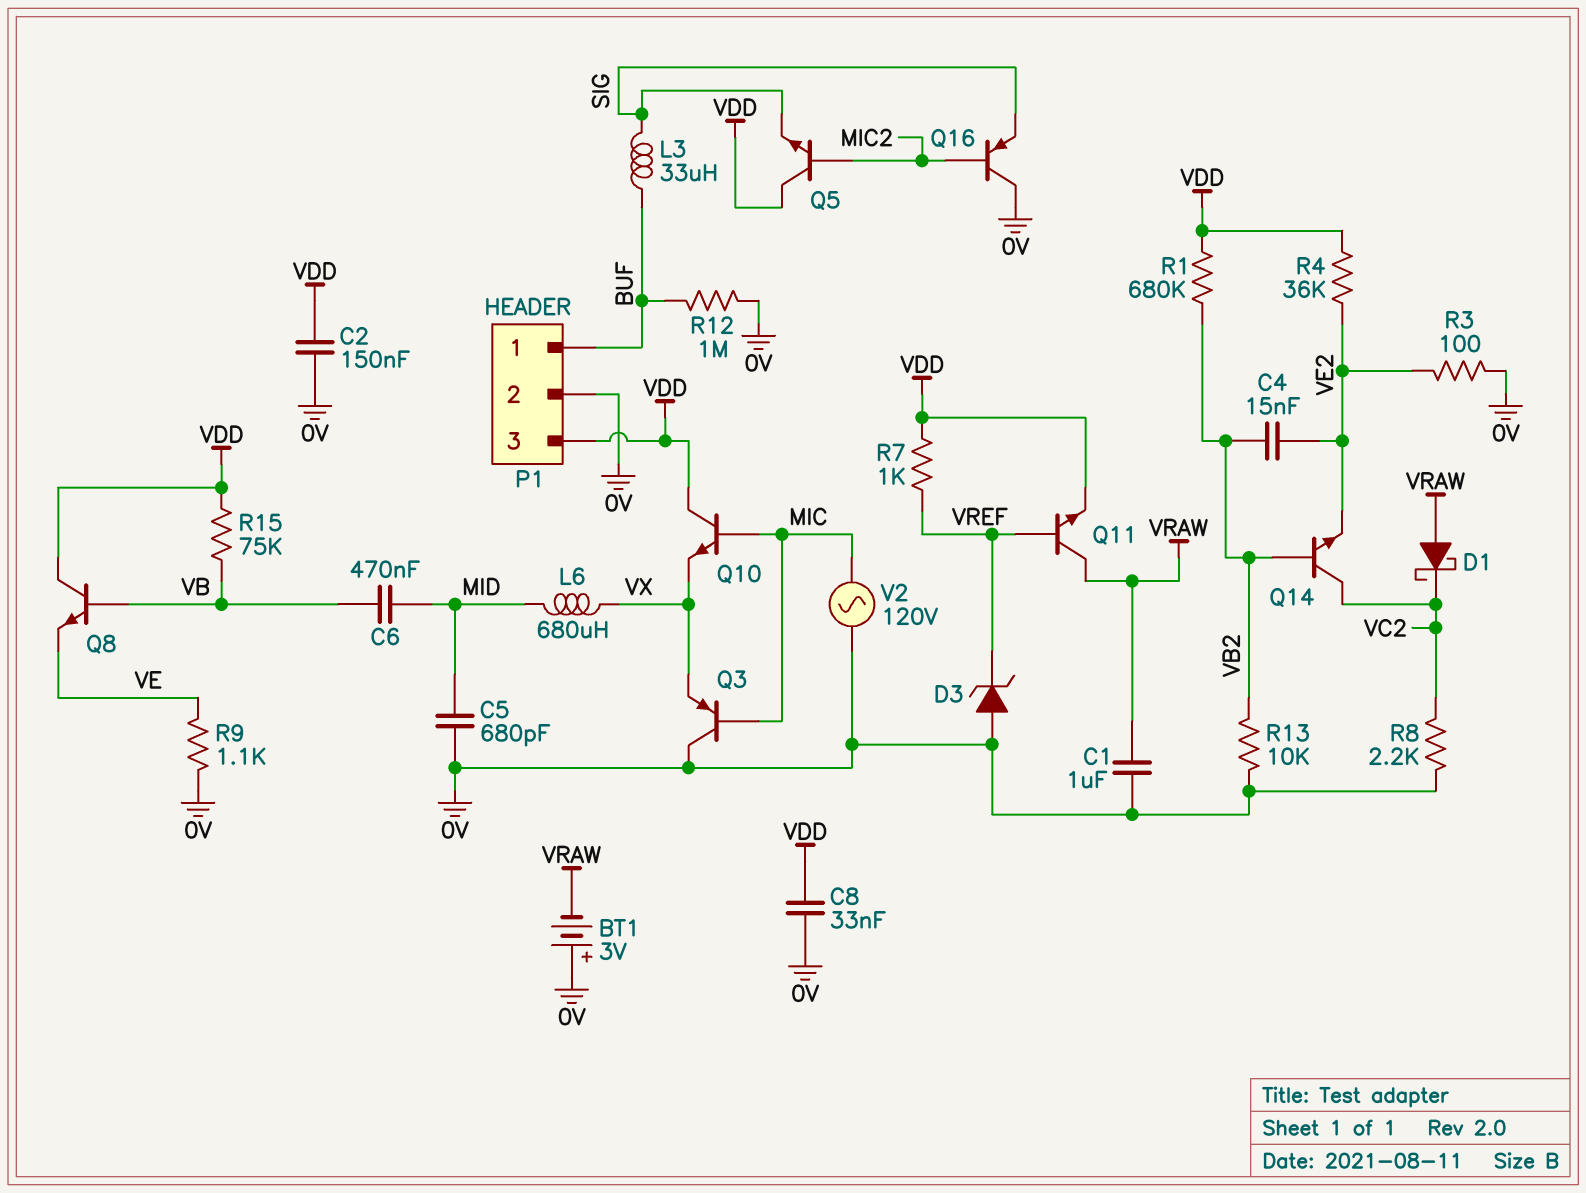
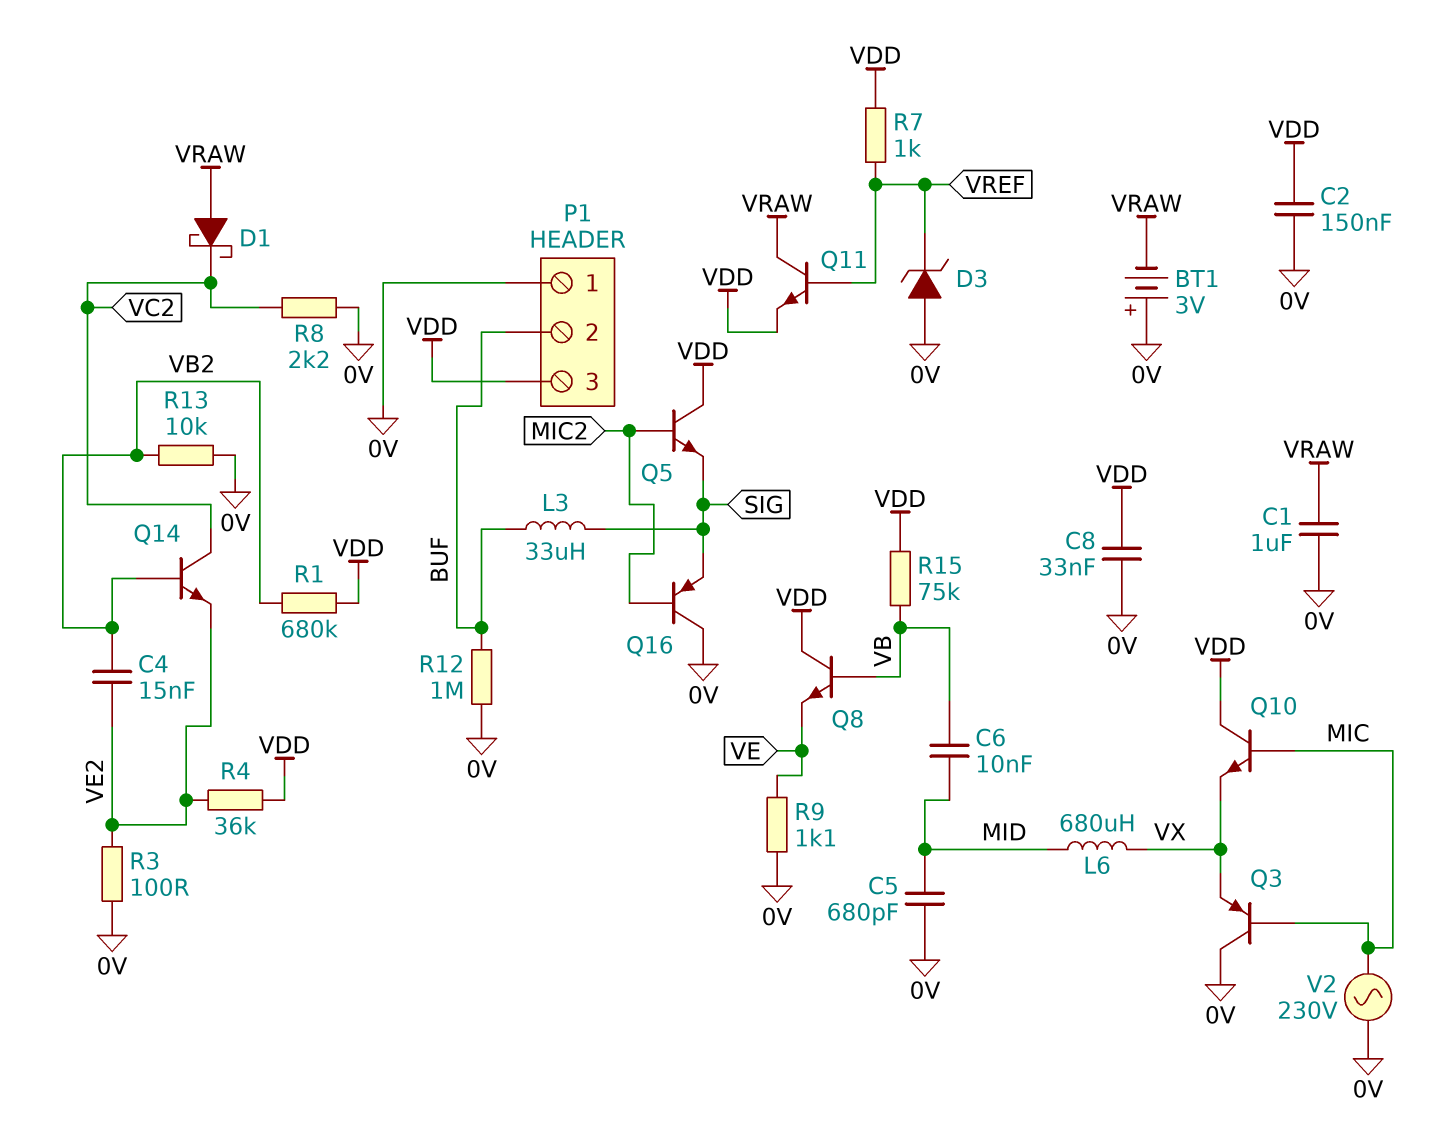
C6: 470nF (MID, VB) -> 10nF (MID, VB)
P1 pin 1: BUF -> 0V
P1 pin 2: 0V -> BUF
V2: AC 120V (0V, MIC) -> AC 230V (0V, MIC)

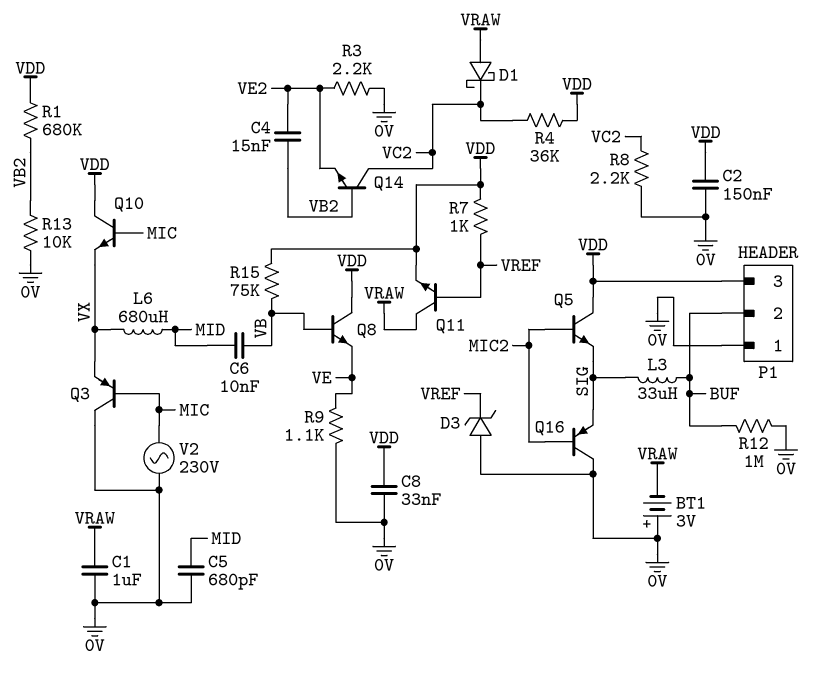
R3: 100 (0V, VE2) -> 2.2k (0V, VE2)
R4: 36k (VDD, VE2) -> 36k (VC2, VDD)

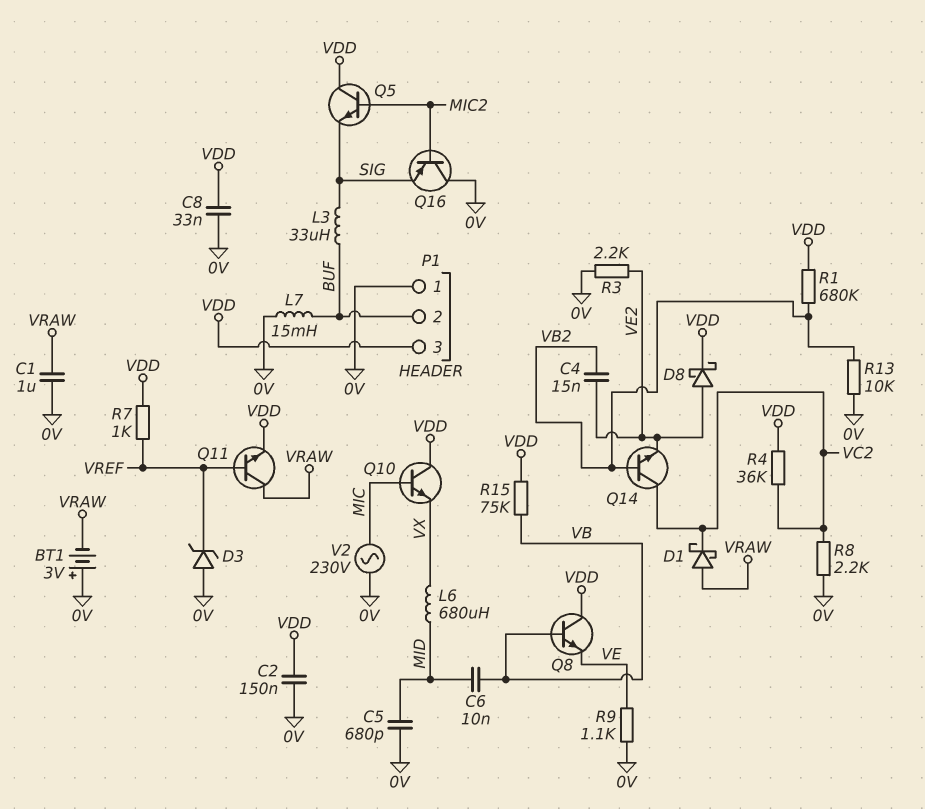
D8: none -> schottky (A VE2, K VDD)
L7: none -> 15mH (0V, BUF)
Q3: PNP (B MIC, C 0V, E VX) -> none
R12: 1M (0V, BUF) -> none

